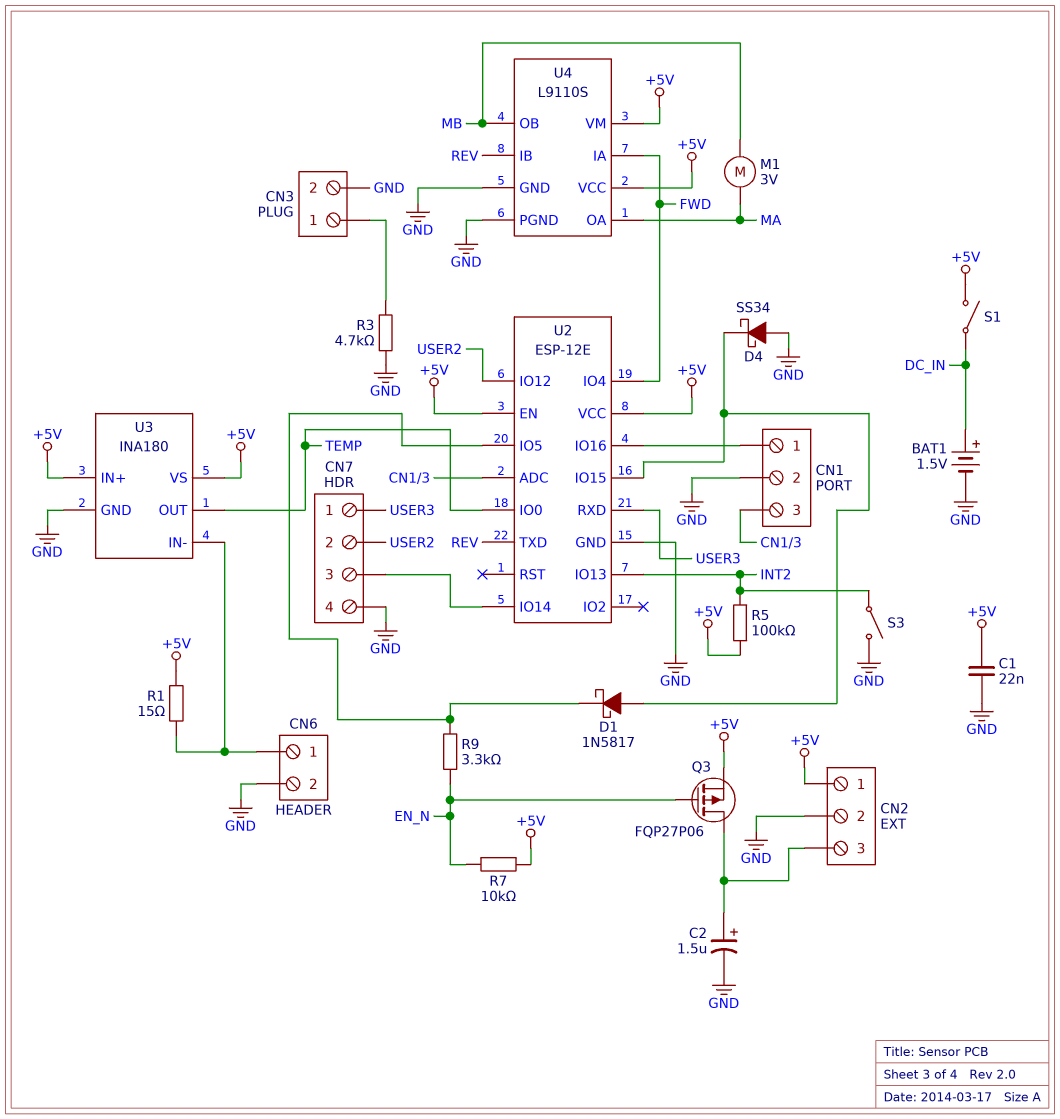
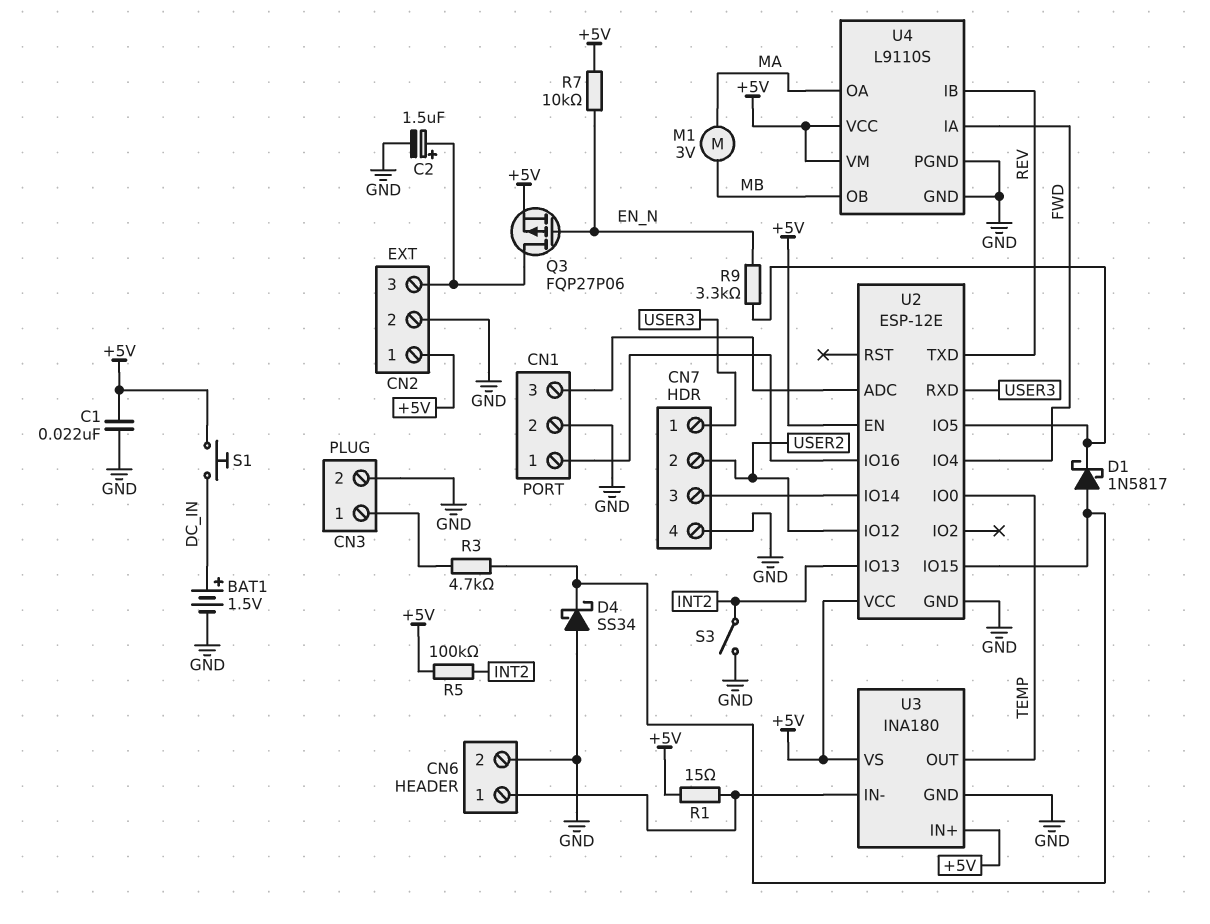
R3: 4.7k (CN3/1, GND) -> 4.7k (CN3/1, U2/IO15)
S1: switch (+5V, DC_IN) -> button (+5V, DC_IN)

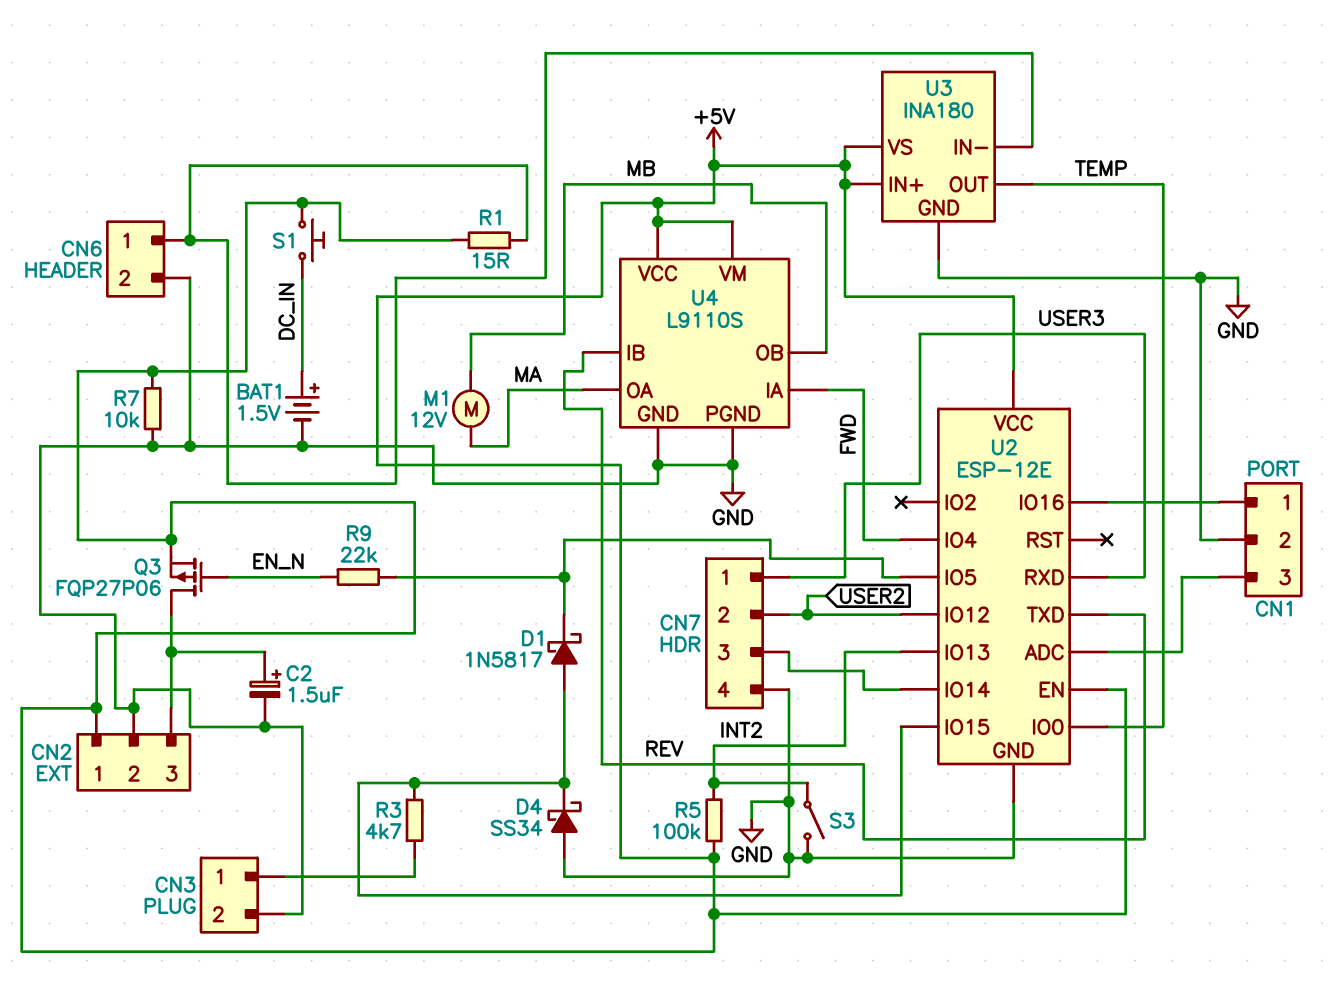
C1: 22nF (+5V, GND) -> none
M1: motor 3V (MA, MB) -> motor 12V (MA, MB)
R7: 10k (+5V, EN_N) -> 10k (+5V, GND)
R9: 3.3k (EN_N, U2/IO5) -> 22k (EN_N, U2/IO5)

